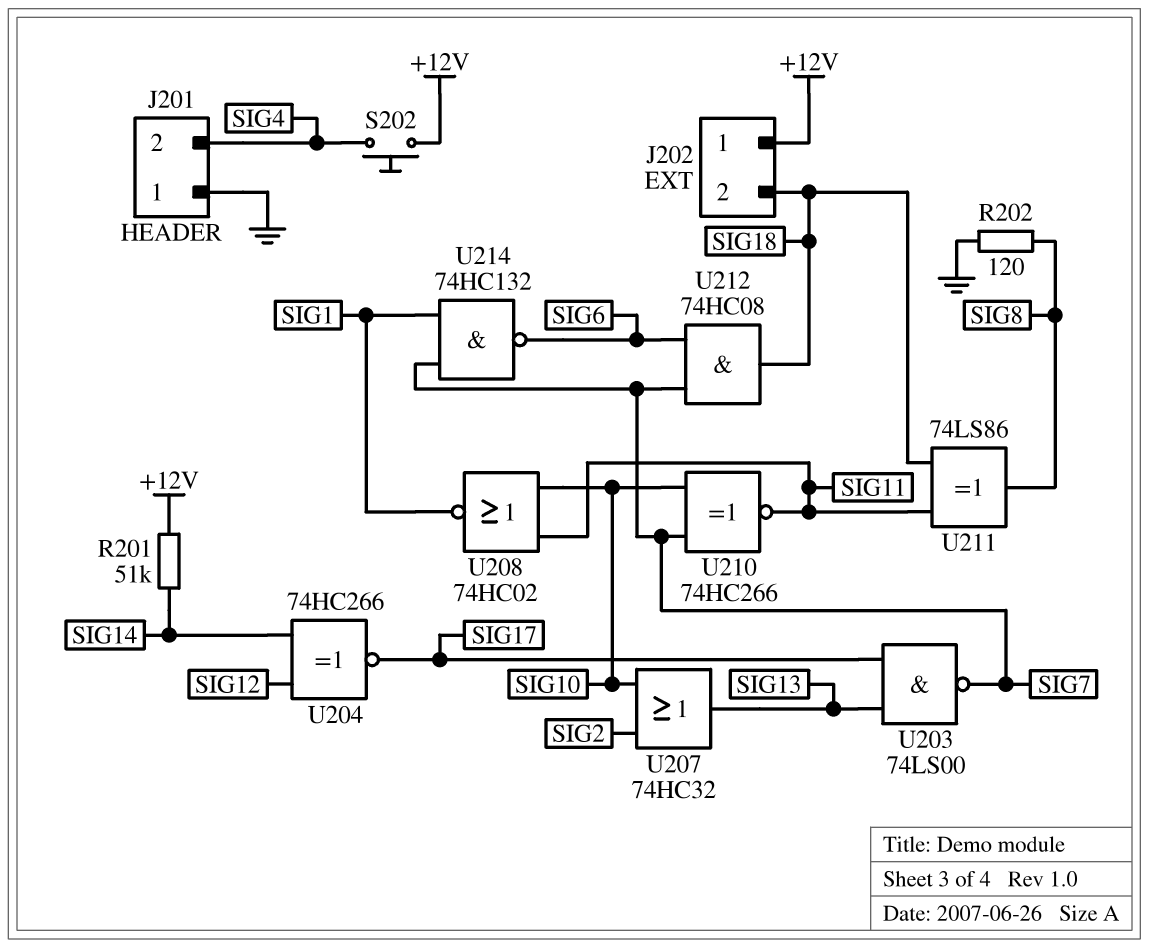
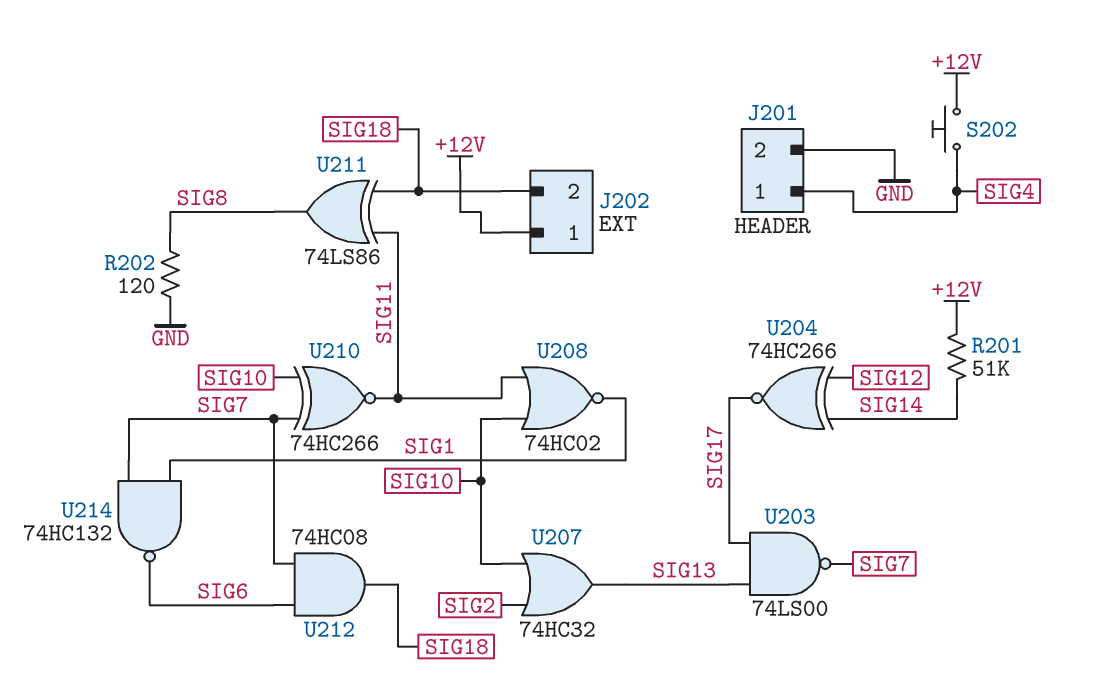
J201 pin 1: GND -> SIG4
J201 pin 2: SIG4 -> GND

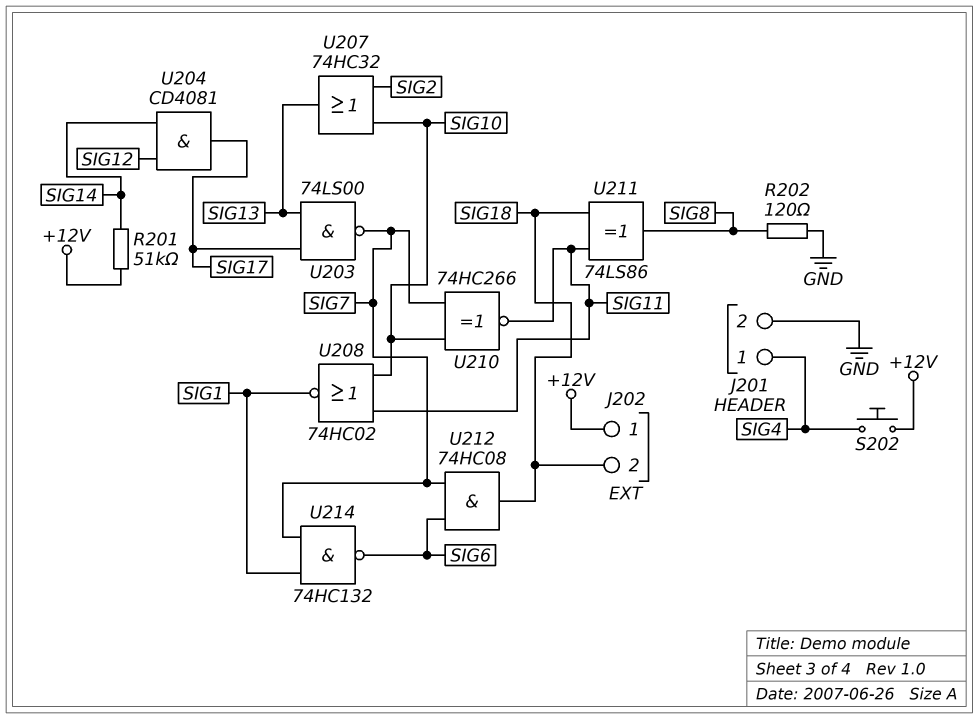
U204: XNOR 74HC266 (in SIG12, in SIG14, out SIG17) -> AND CD4081 (in SIG12, in SIG14, out SIG17)

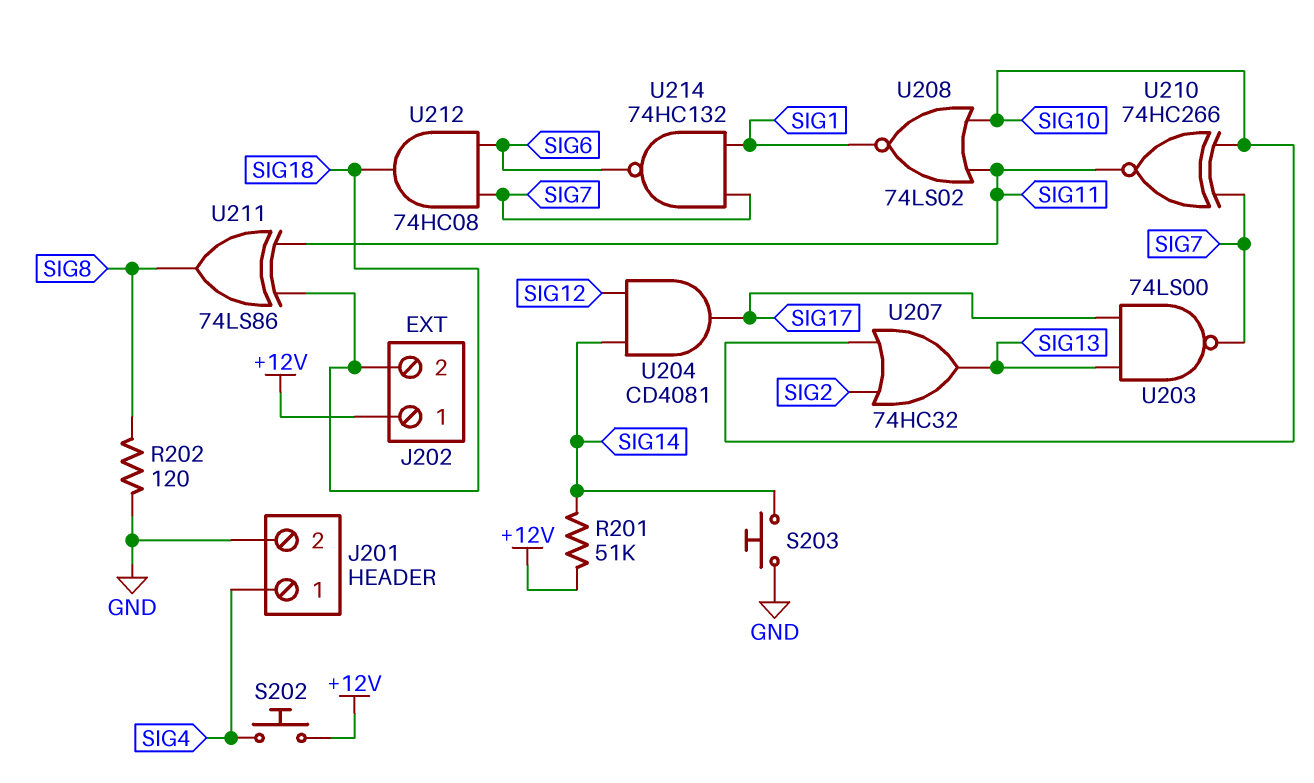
S203: none -> button (GND, SIG14)
U208: NOR 74HC02 (in SIG10, in SIG11, out SIG1) -> NOR 74LS02 (in SIG10, in SIG11, out SIG1)

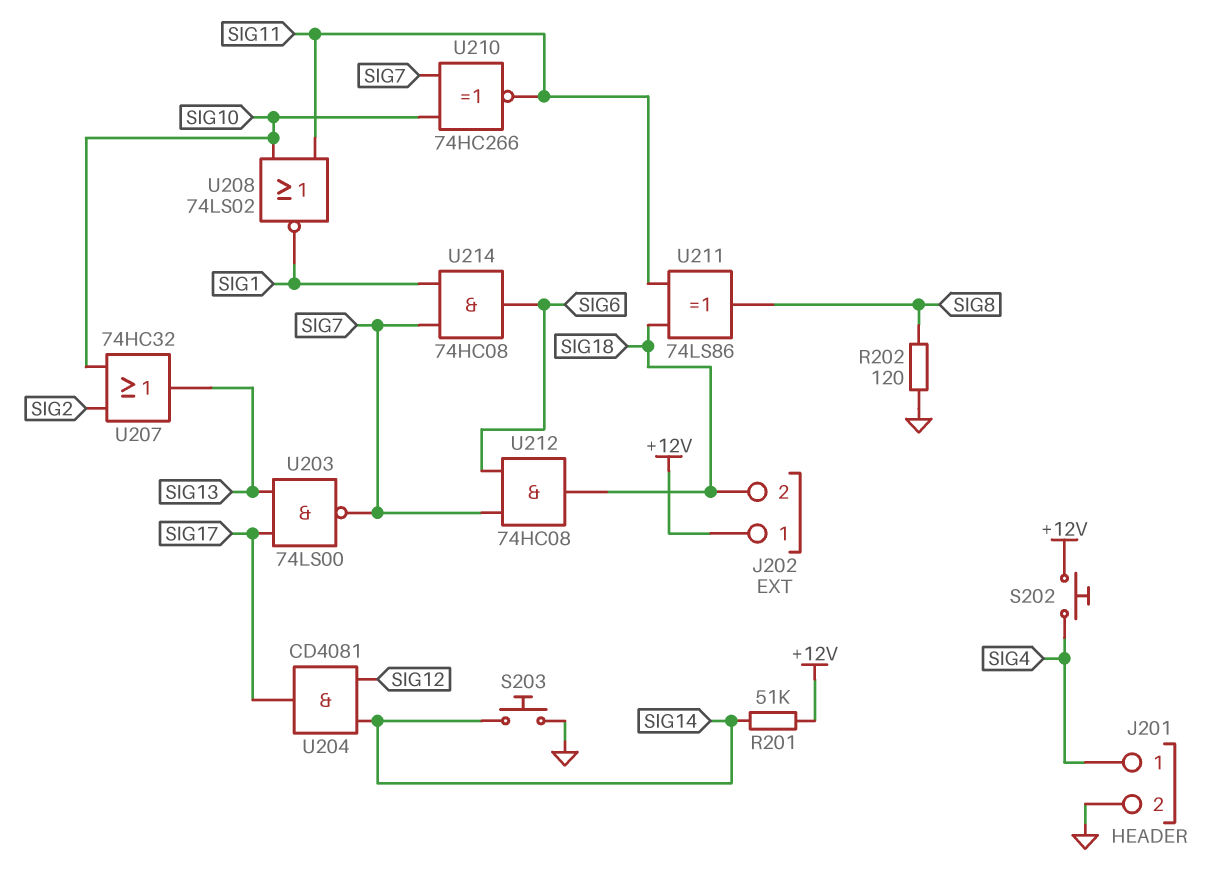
U214: NAND 74HC132 (in SIG1, in SIG7, out SIG6) -> AND 74HC08 (in SIG1, in SIG7, out SIG6)

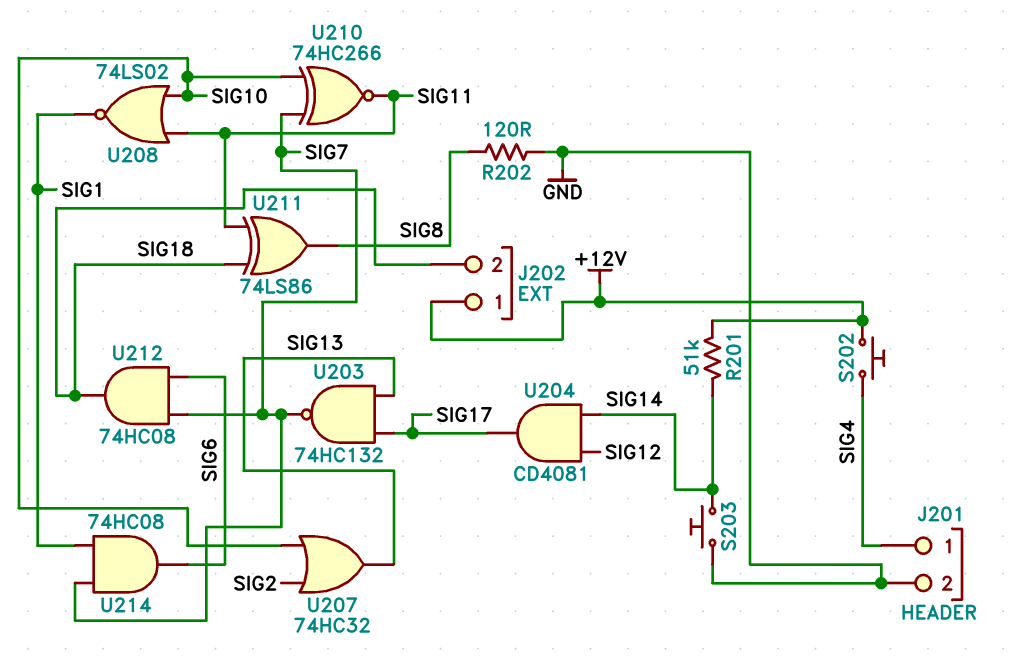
U203: NAND 74LS00 (in SIG13, in SIG17, out SIG7) -> NAND 74HC132 (in SIG13, in SIG17, out SIG7)

